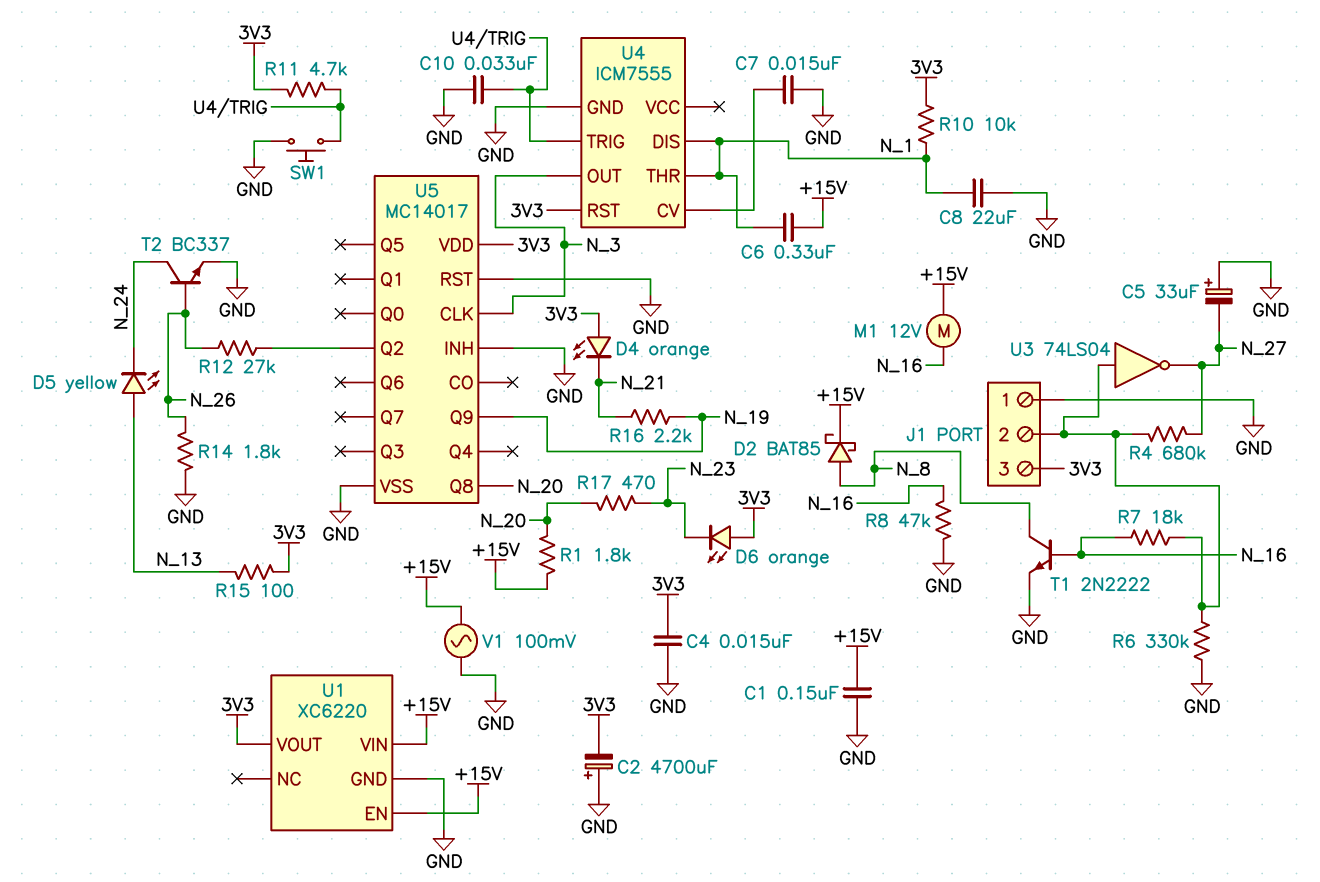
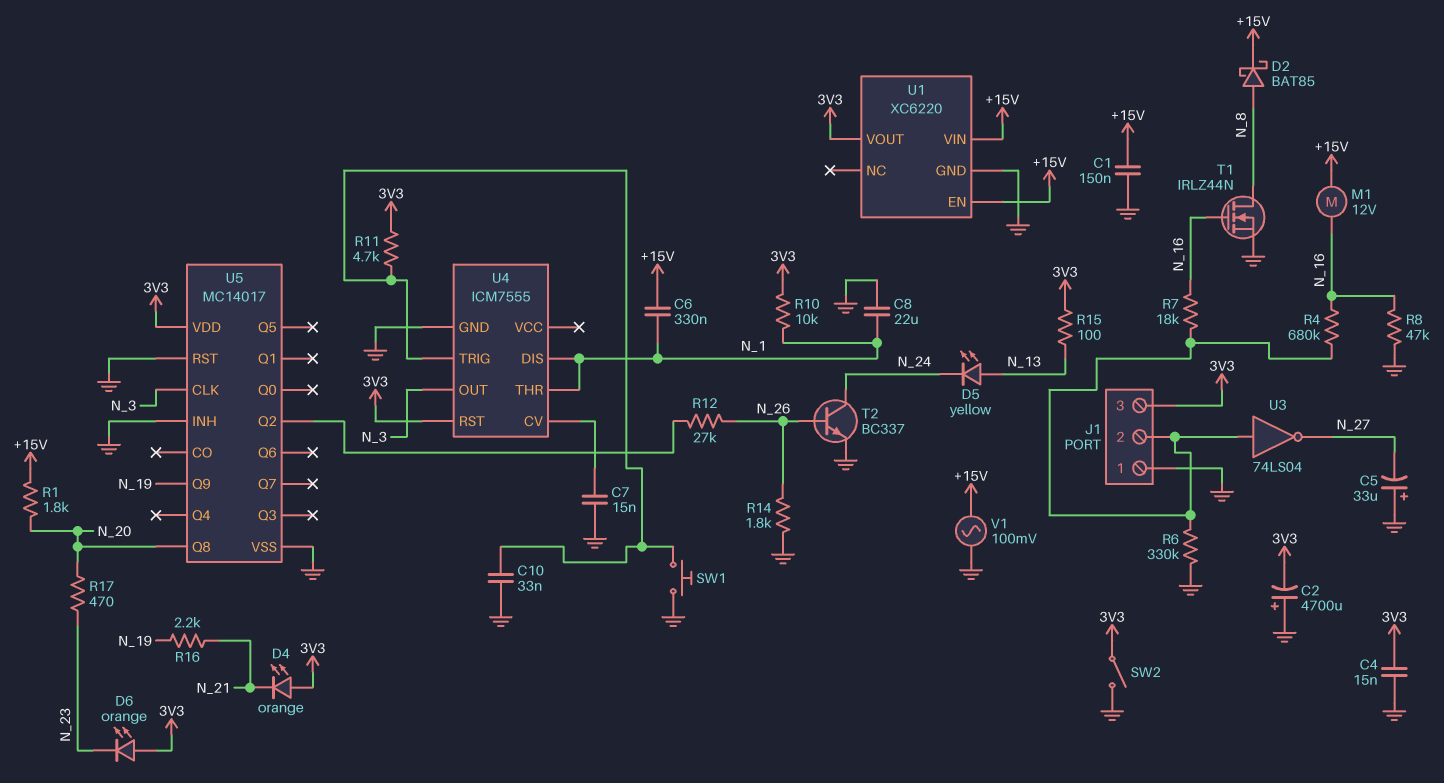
R4: 680k (J1/2, N_27) -> 680k (J1/2, N_16)
SW2: none -> switch (3V3, GND)
T1: NPN 2N2222 (B N_16, C N_8, E GND) -> NMOS IRLZ44N (G N_16, D N_8, S GND)

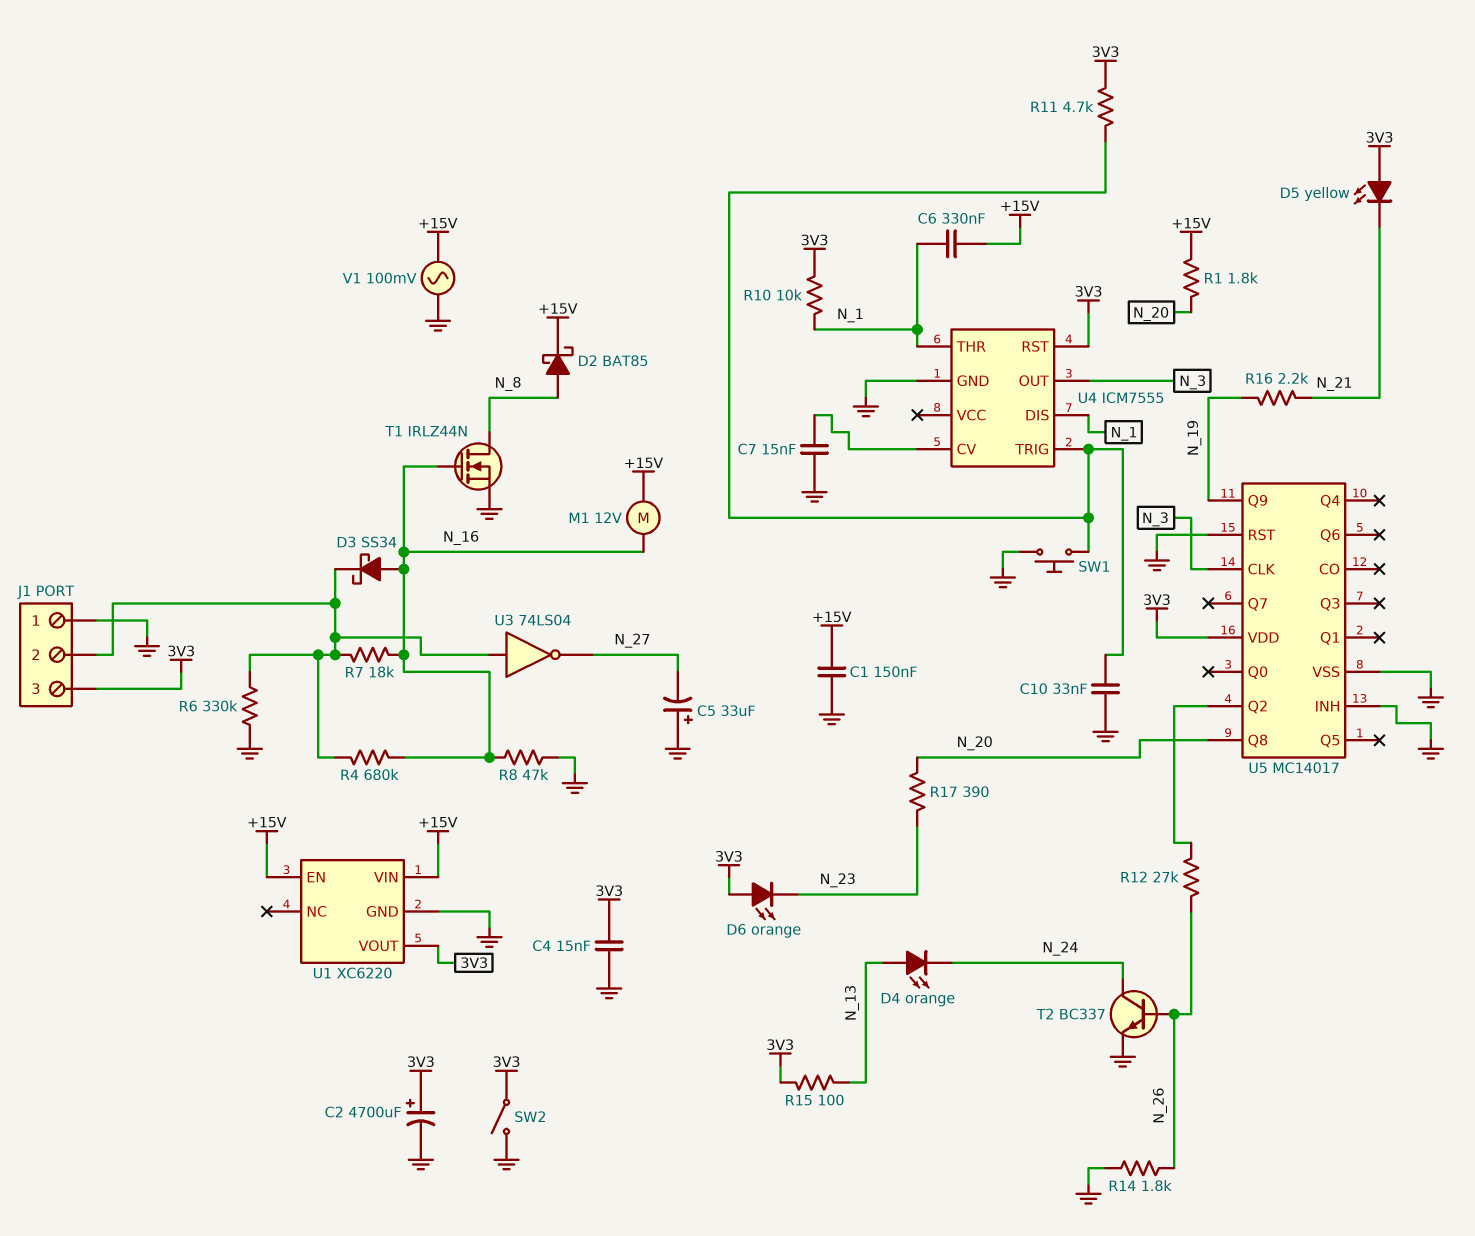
C2: 4700uF (plus GND, minus 3V3) -> 4700uF (plus 3V3, minus GND)
C8: 22uF (GND, N_1) -> none
D3: none -> schottky SS34 (A N_16, K J1/2)
D4: LED orange (A 3V3, K N_21) -> LED orange (A N_13, K N_24)
D5: LED yellow (A N_13, K N_24) -> LED yellow (A 3V3, K N_21)
R17: 470 (N_20, N_23) -> 390 (N_20, N_23)

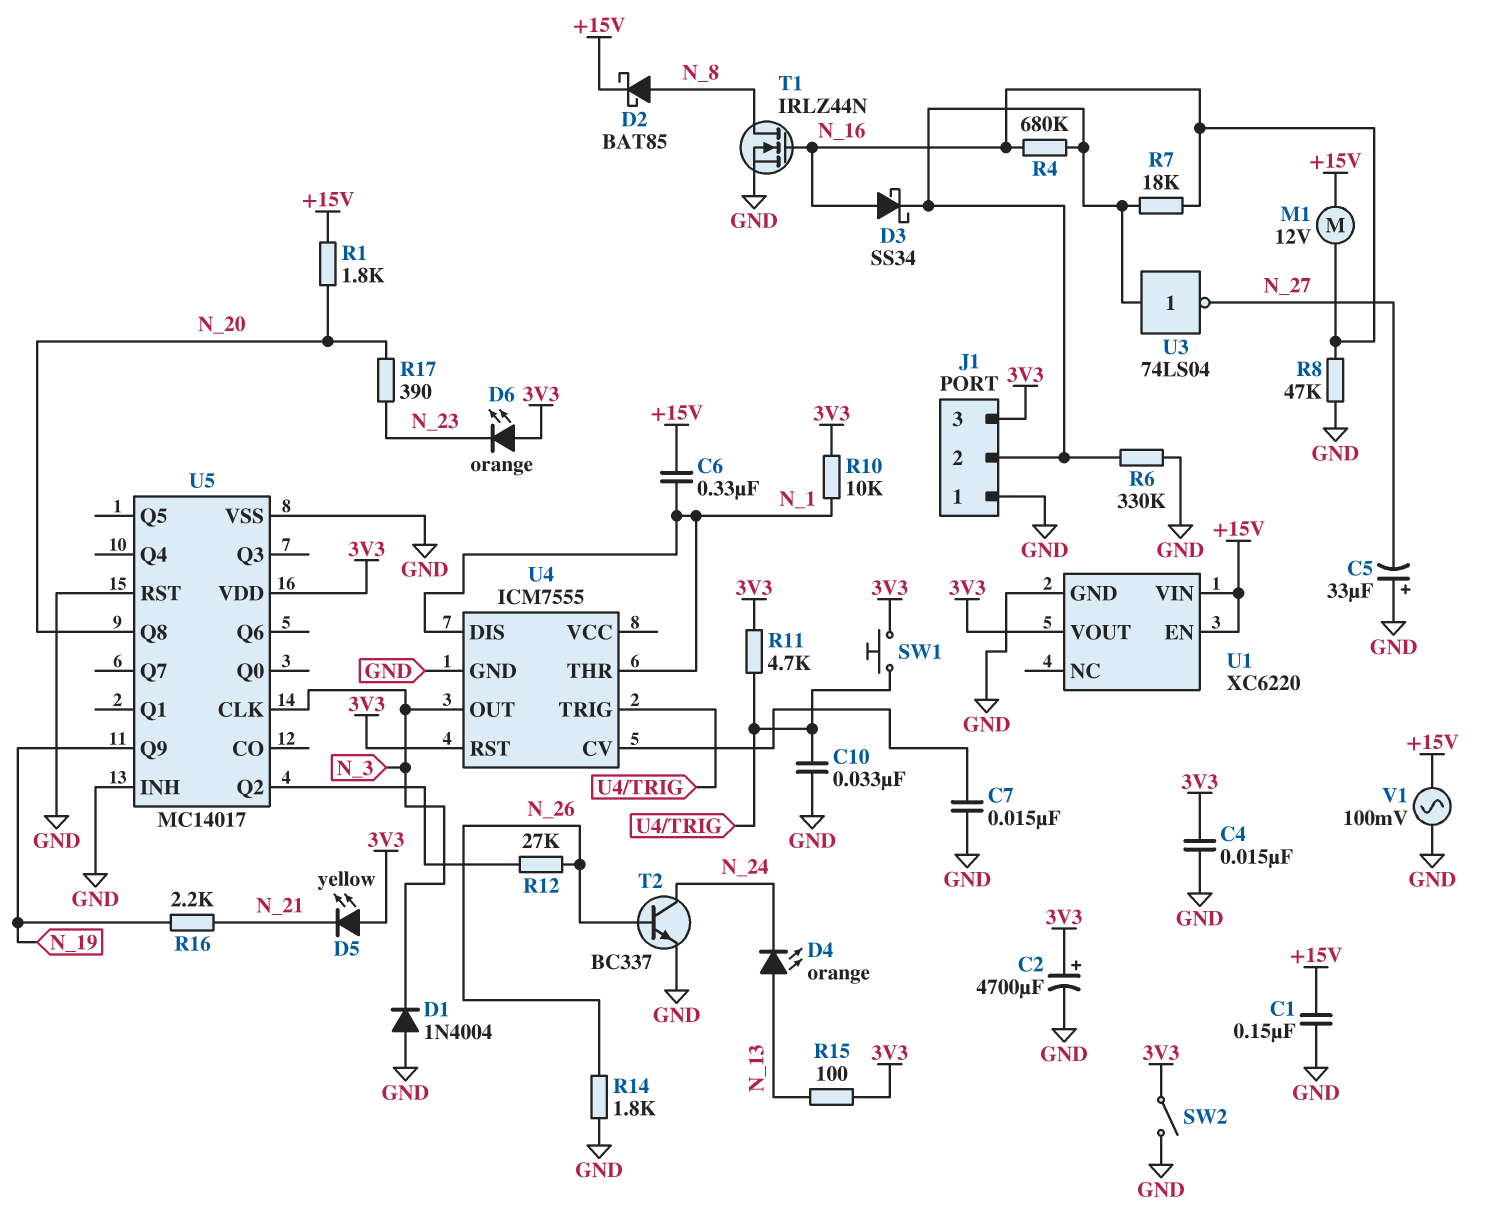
D1: none -> diode 1N4004 (A GND, K N_3)
SW1: button (GND, U4/TRIG) -> button (3V3, U4/TRIG)

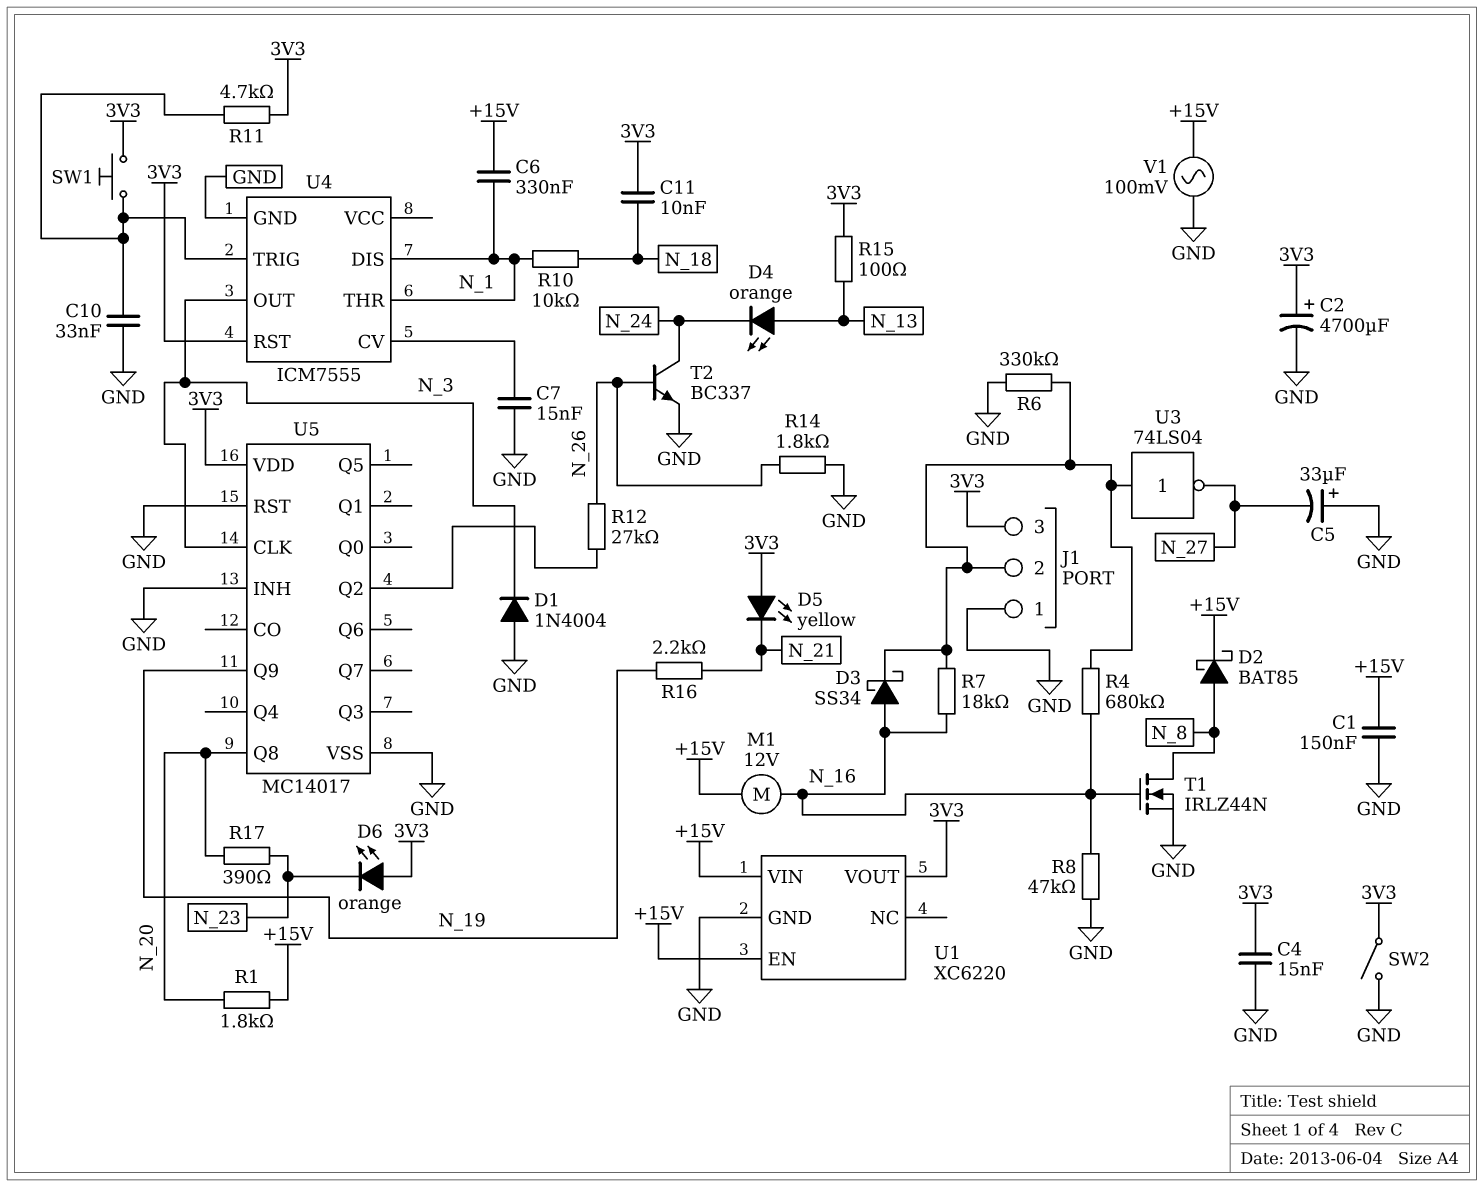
C11: none -> 10nF (3V3, N_18)
R10: 10k (3V3, N_1) -> 10k (N_1, N_18)

